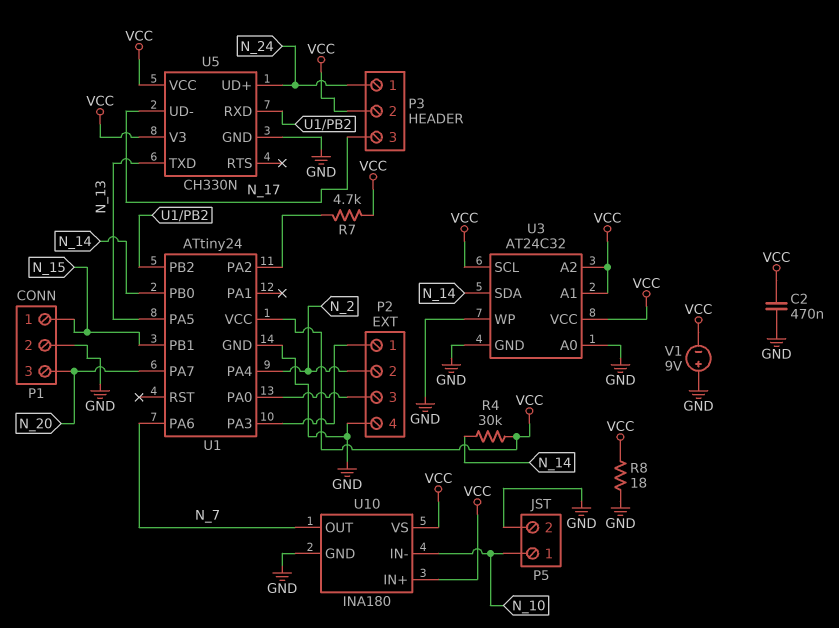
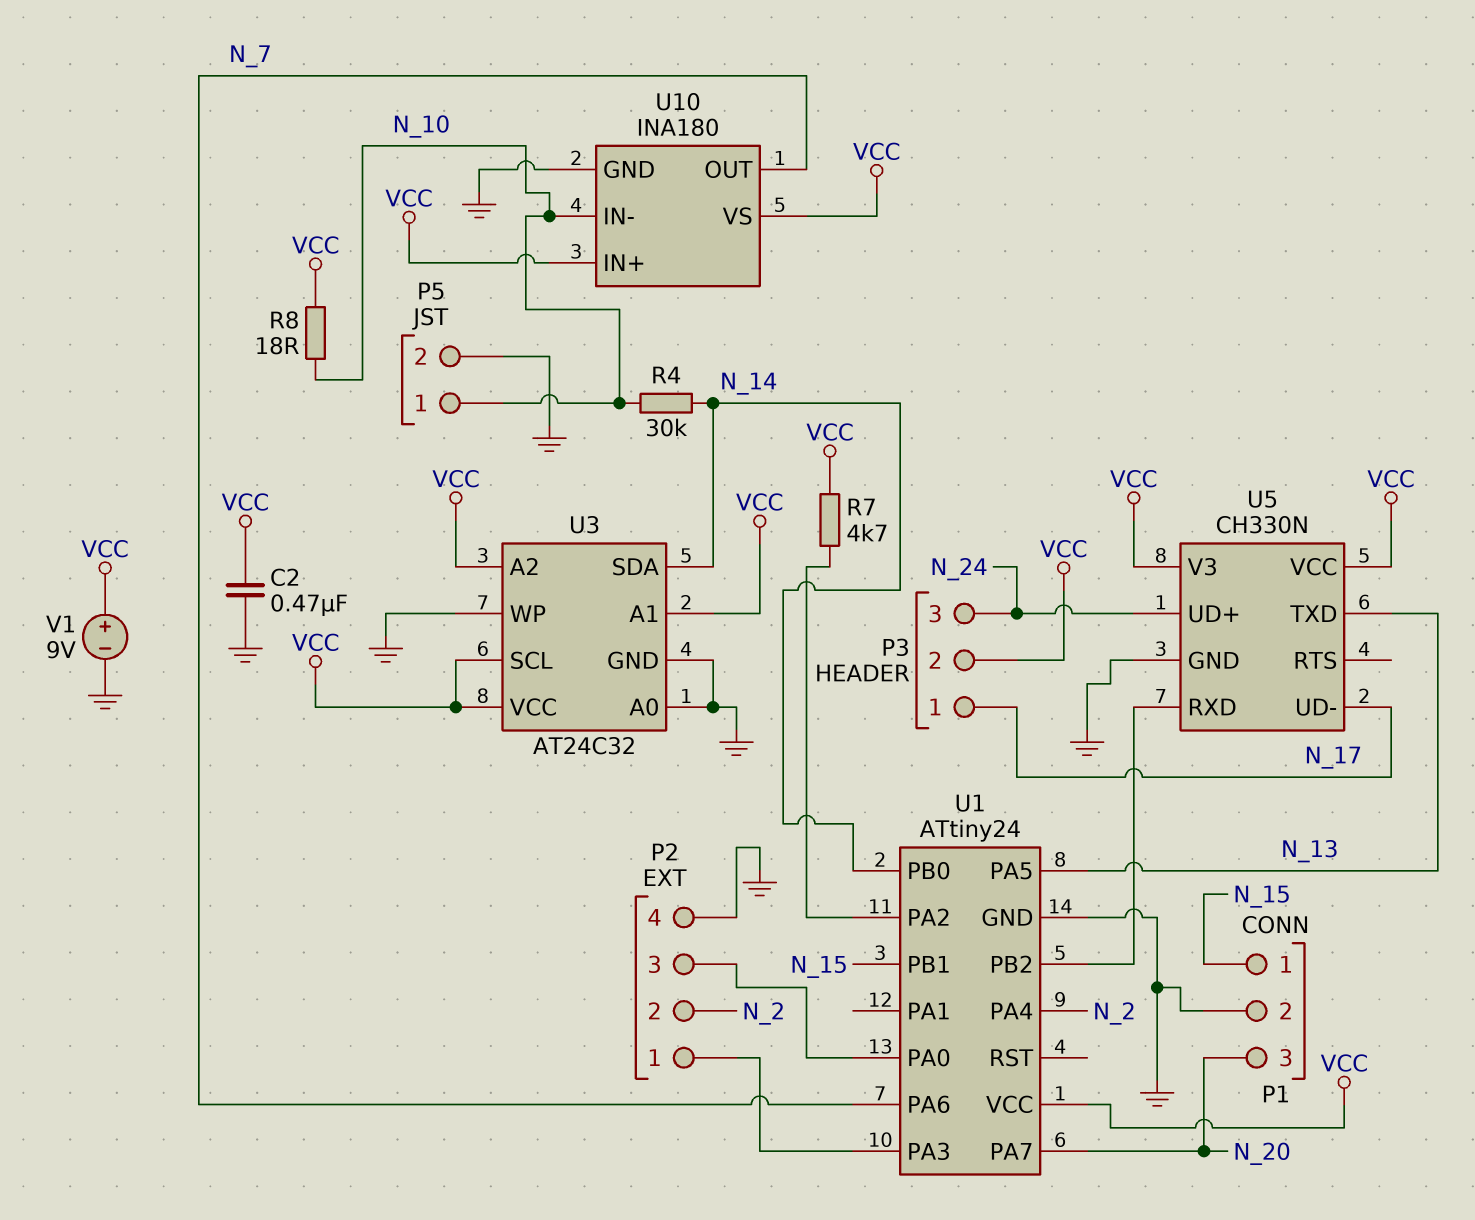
P3 pin 1: N_24 -> N_17
P3 pin 3: N_17 -> N_24
R4: 30k (N_14, VCC) -> 30k (N_10, N_14)
R8: 18 (GND, VCC) -> 18 (N_10, VCC)
V1: 9V (plus GND, minus VCC) -> 9V (plus VCC, minus GND)

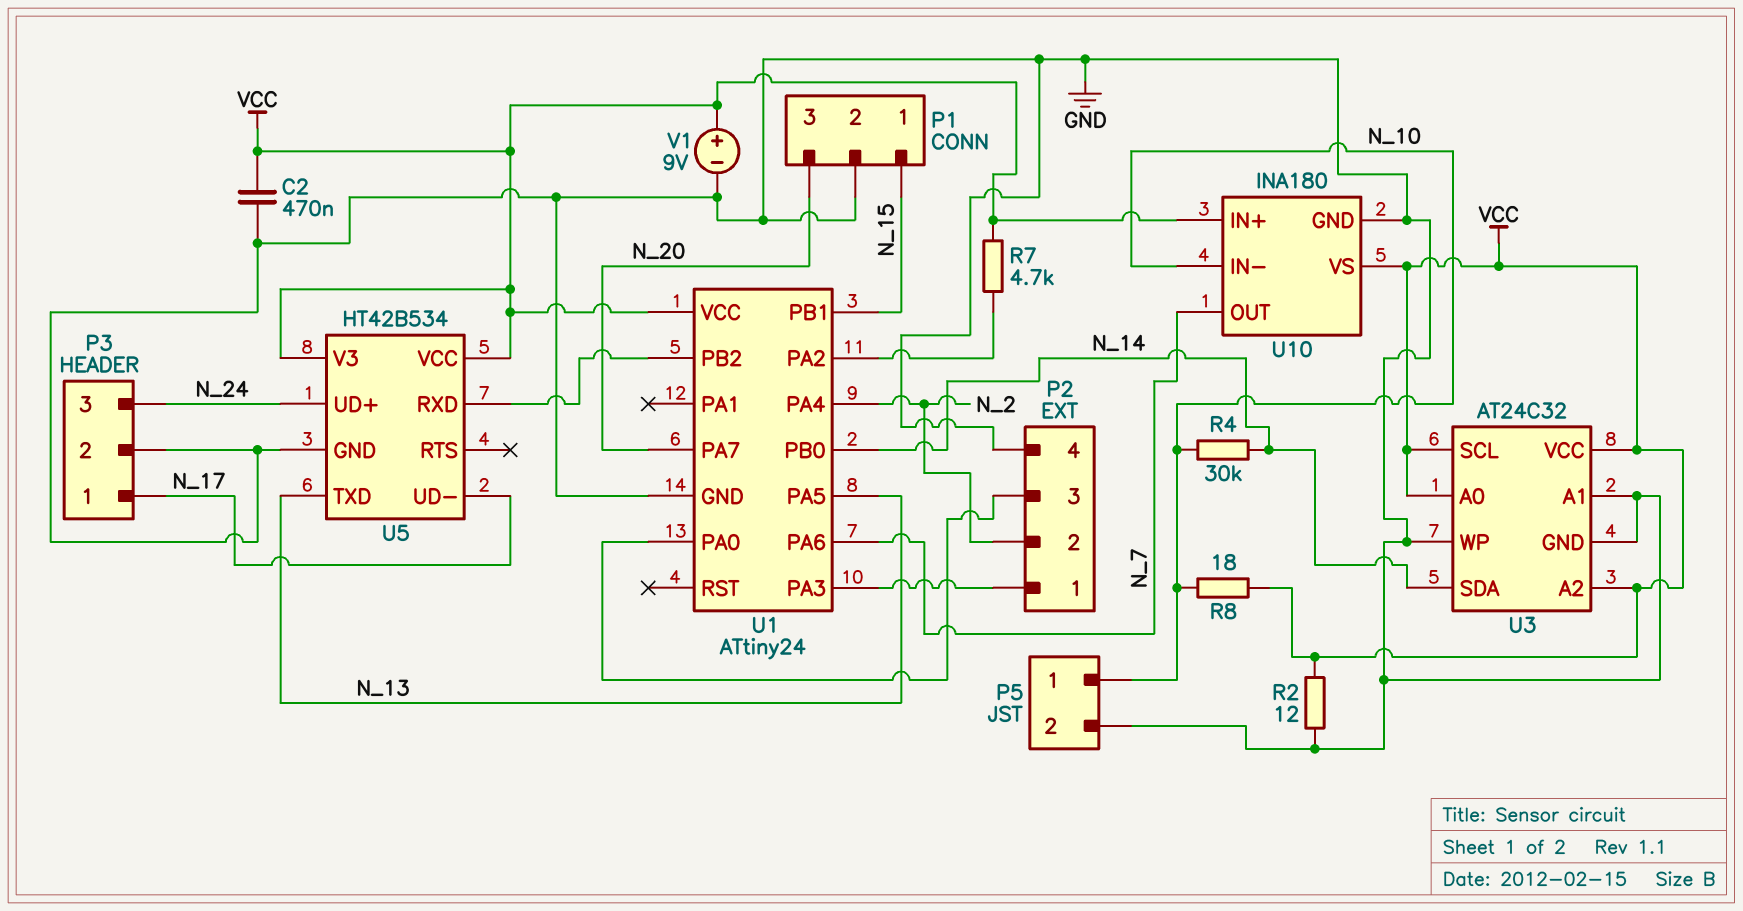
P3 pin 2: VCC -> GND
R2: none -> 12 (GND, VCC)
U3 pin A0: GND -> VCC
U3 pin A1: VCC -> GND
U5: CH330N -> HT42B534

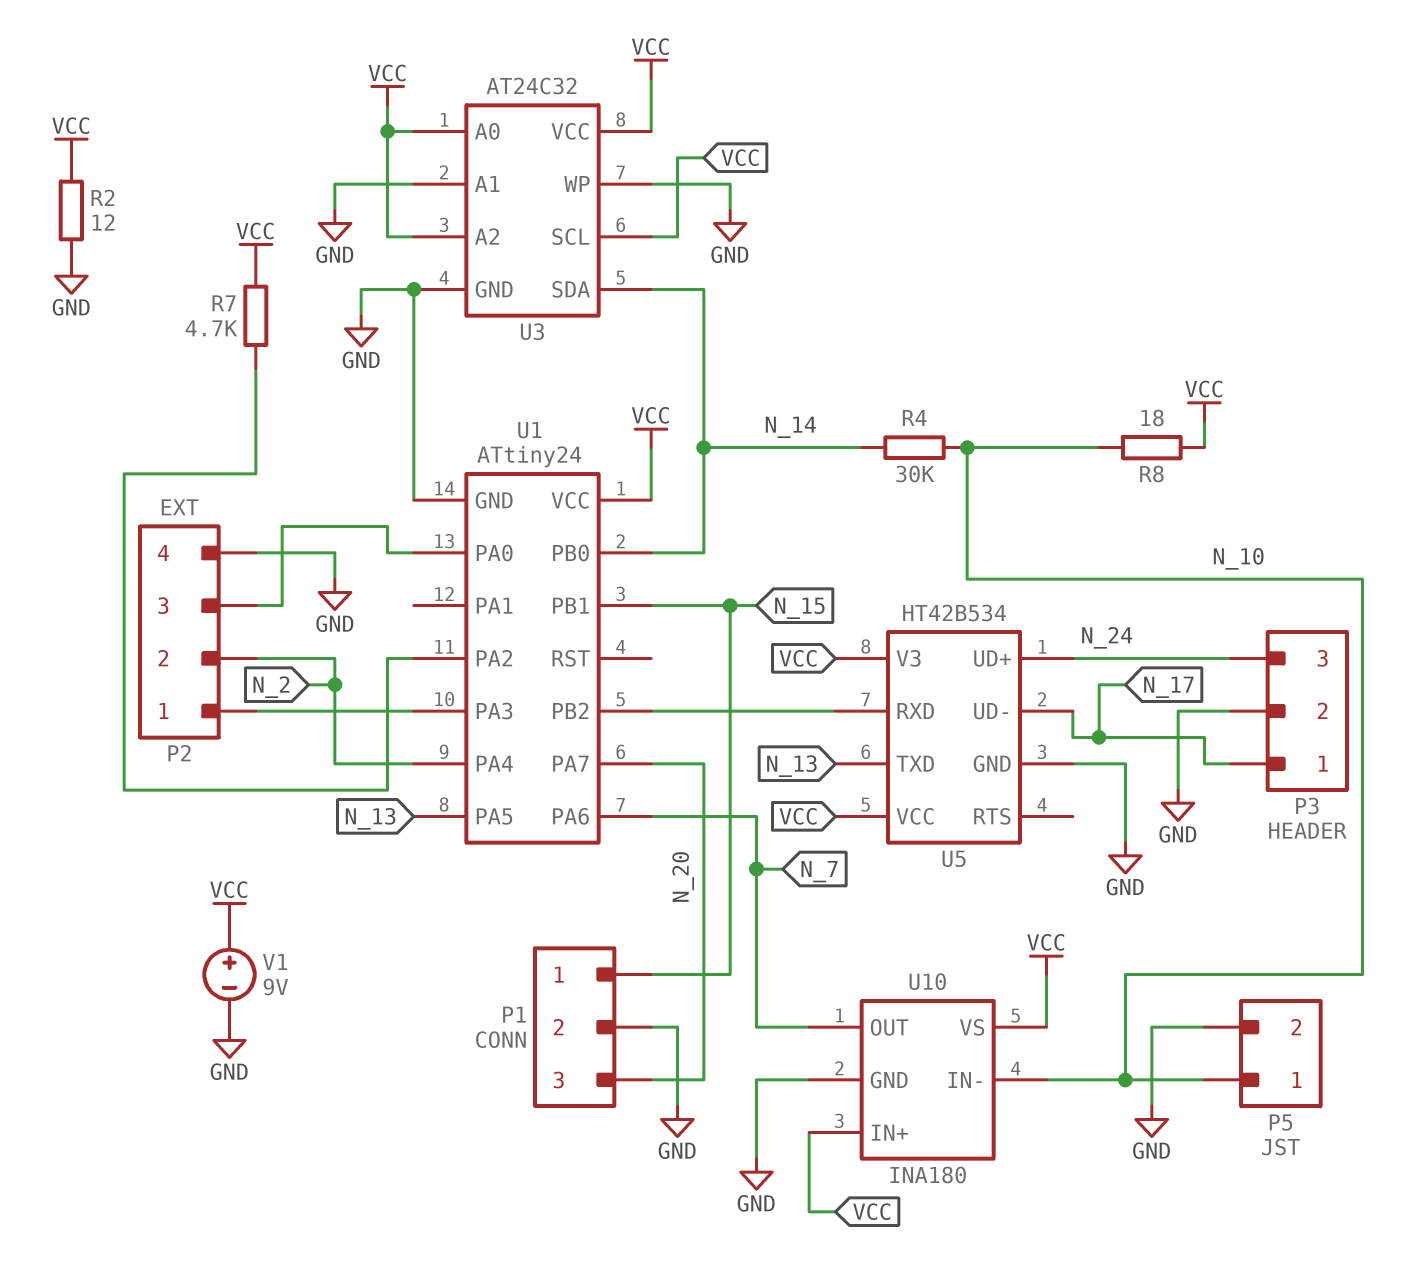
C2: 470nF (GND, VCC) -> none

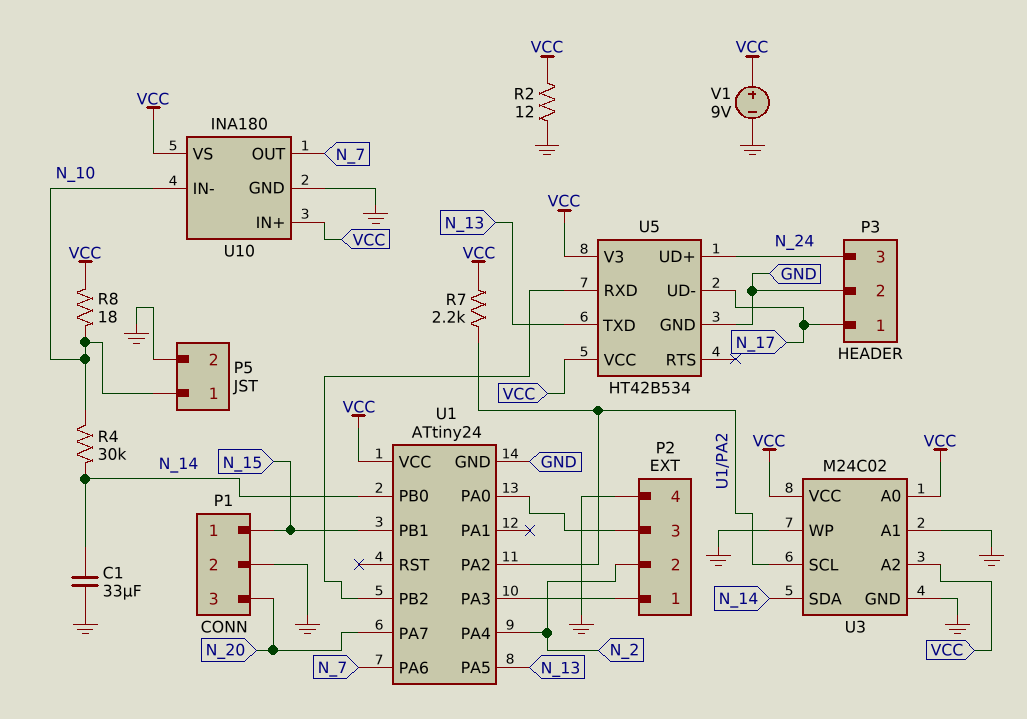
C1: none -> 33uF (GND, N_14)
R7: 4.7k (U1/PA2, VCC) -> 2.2k (U1/PA2, VCC)
U3: AT24C32 -> M24C02
U3 pin SCL: VCC -> U1/PA2

